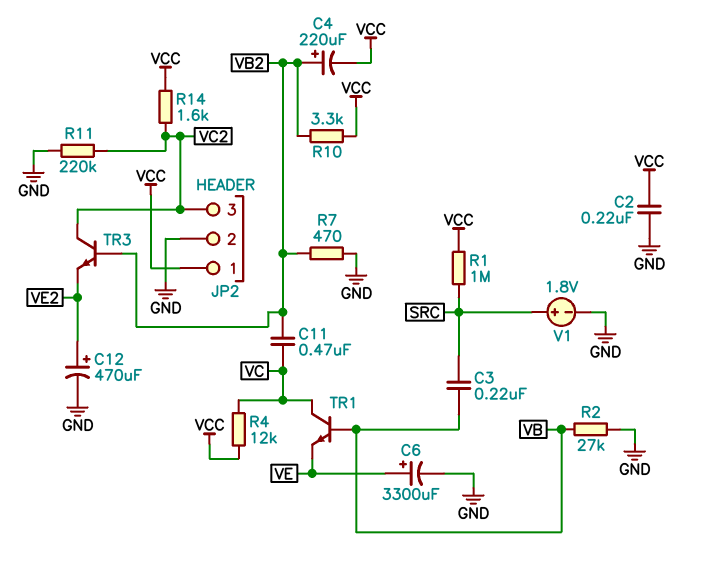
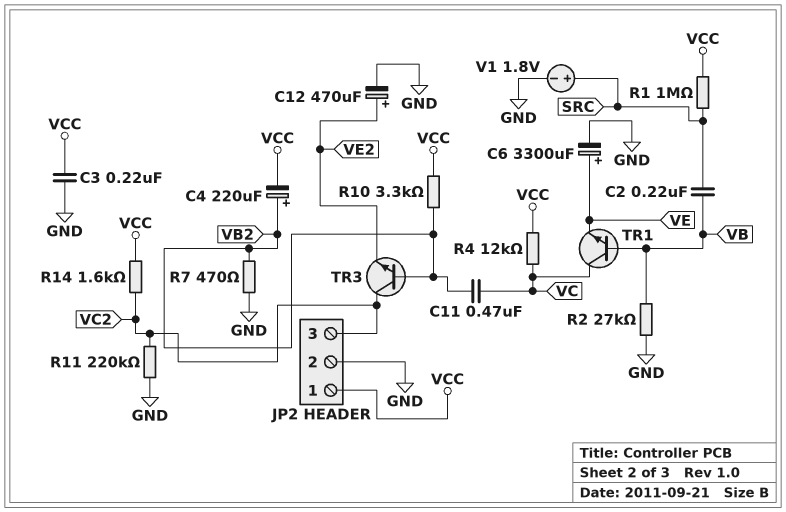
C2: 220nF (GND, VCC) -> 220nF (SRC, VB)
C3: 220nF (SRC, VB) -> 220nF (GND, VCC)

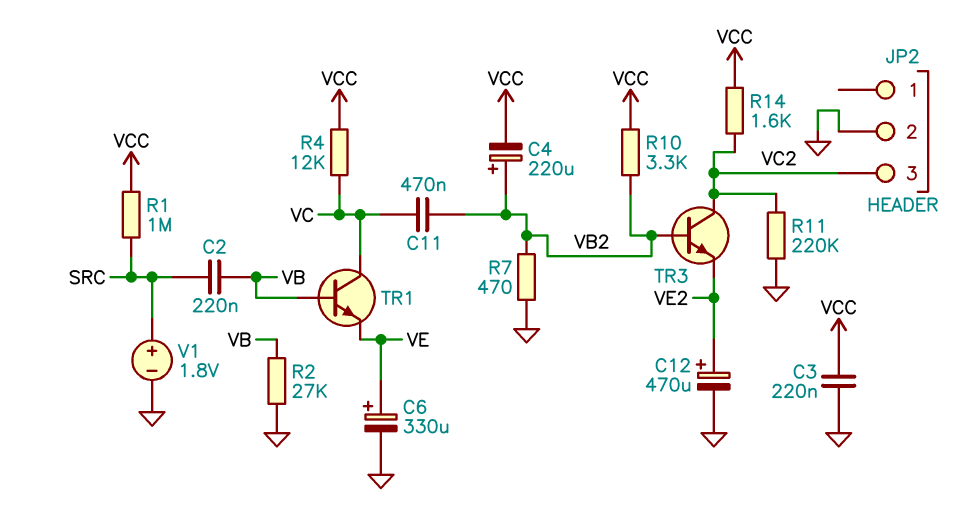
C6: 3300uF (plus VE, minus GND) -> 330uF (plus VE, minus GND)
JP2 pin 1: VCC -> none

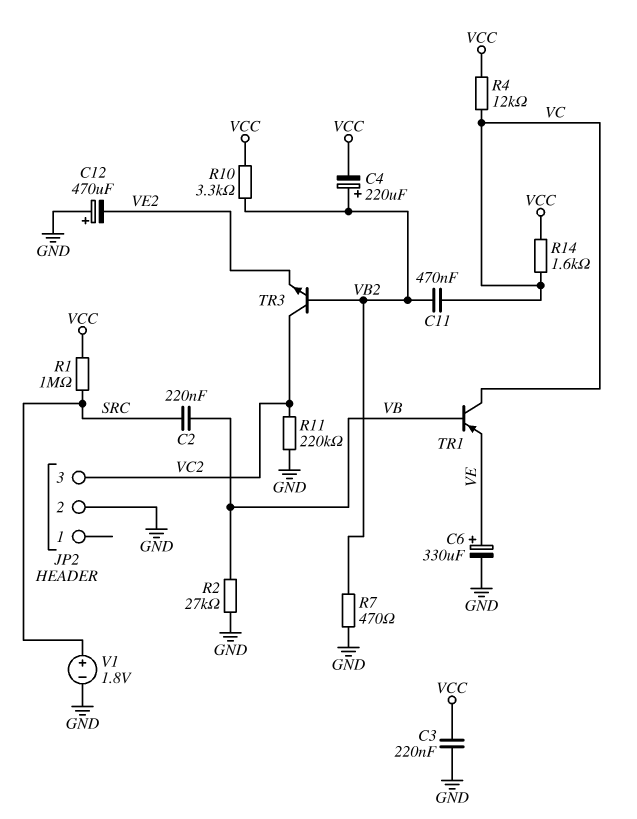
C12: 470uF (plus VE2, minus GND) -> 470uF (plus GND, minus VE2)
R14: 1.6k (VC2, VCC) -> 1.6k (VC, VCC)
TR1: NPN (B VB, C VC, E VE) -> PNP (B VB, C VC, E VE)

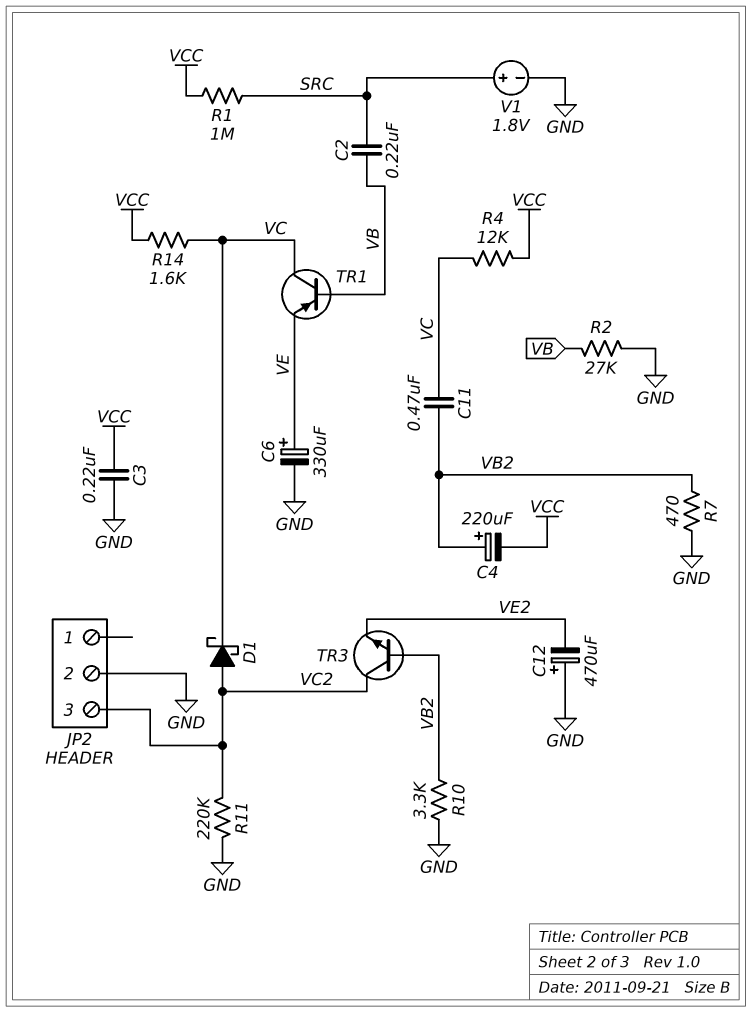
D1: none -> schottky (A VC2, K VC)
R10: 3.3k (VB2, VCC) -> 3.3k (GND, VB2)

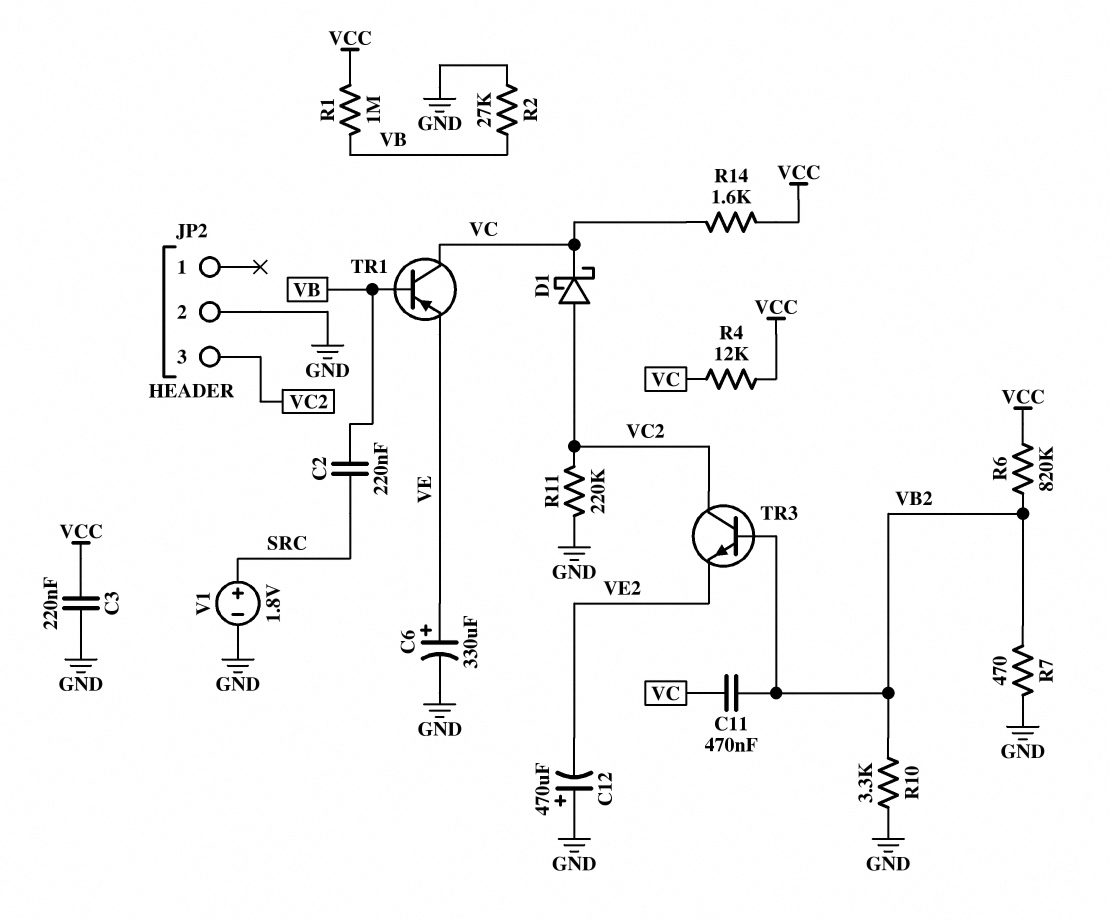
C4: 220uF (plus VB2, minus VCC) -> none
R1: 1M (SRC, VCC) -> 1M (VB, VCC)
R6: none -> 820k (VB2, VCC)

